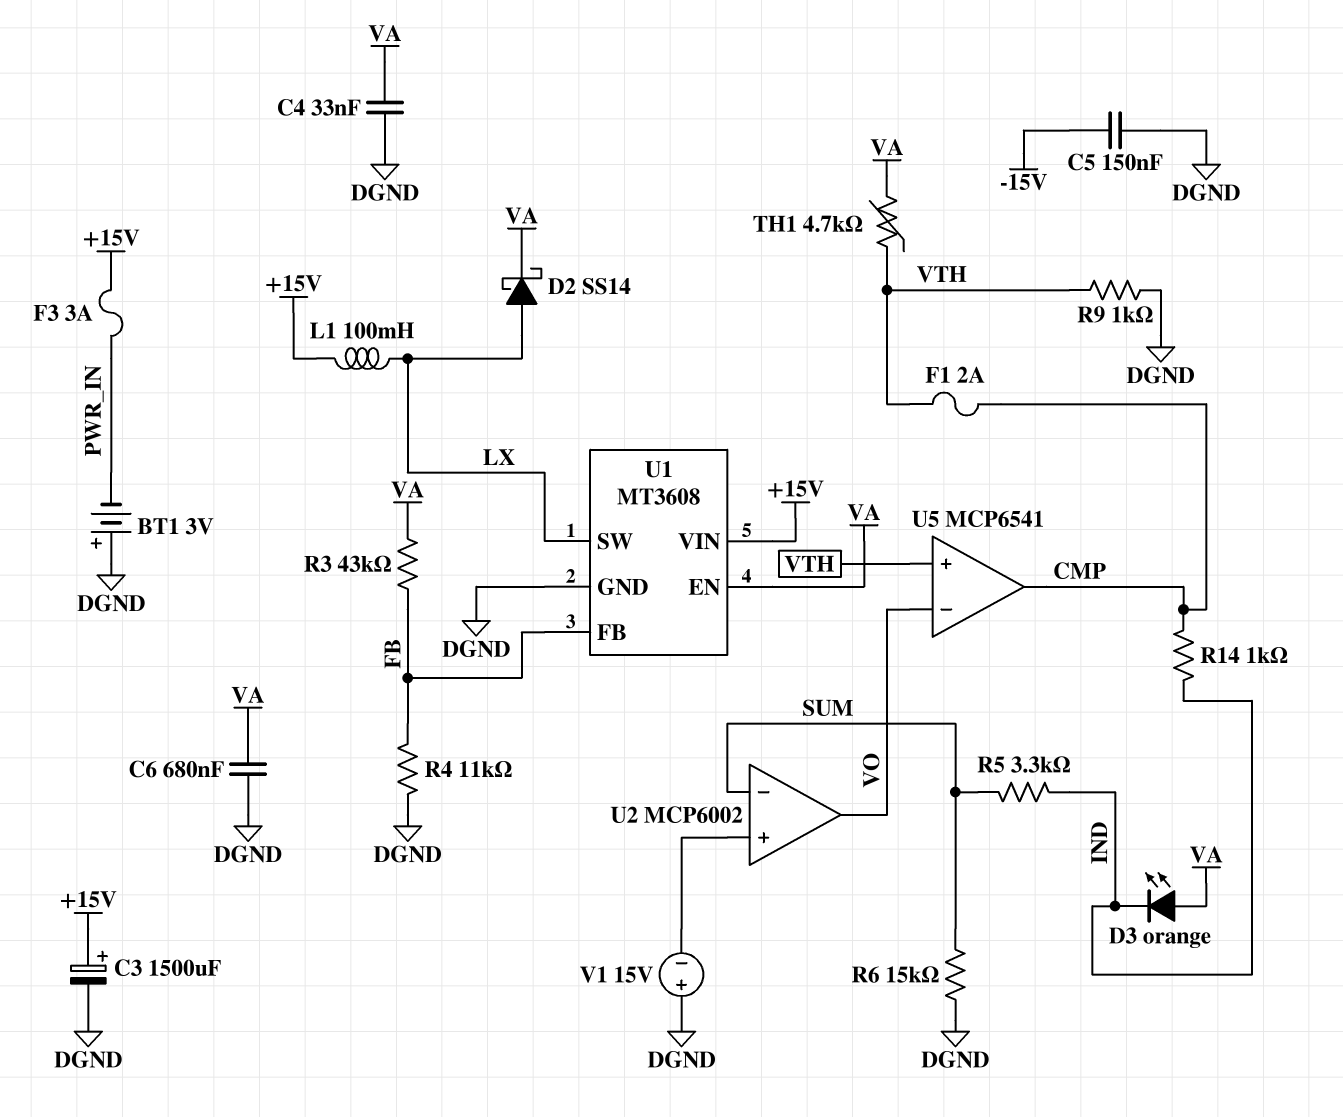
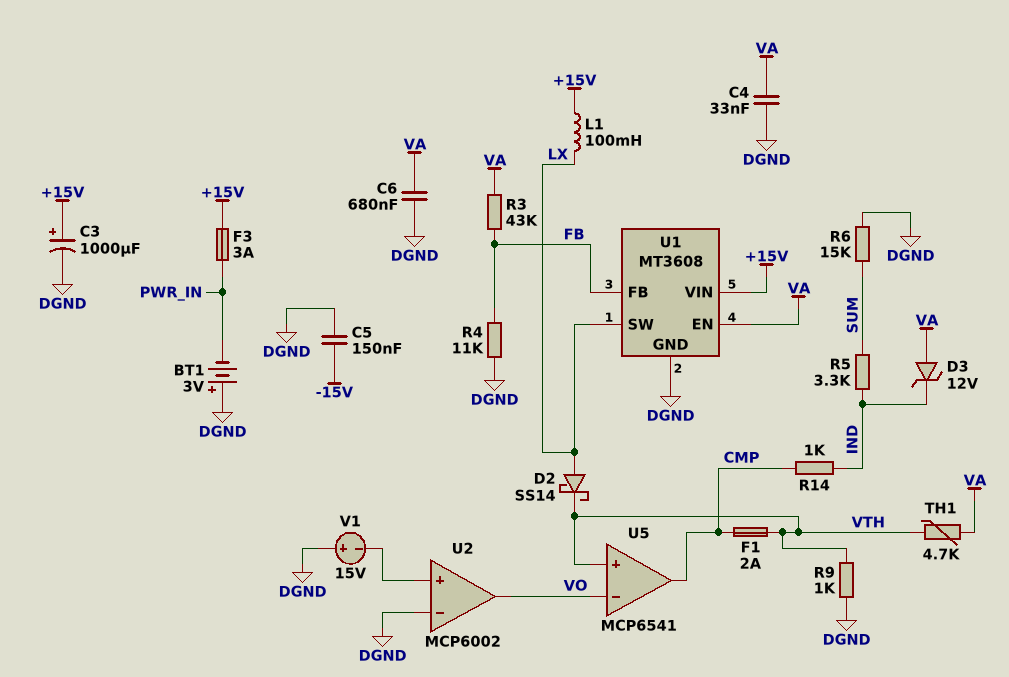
C3: 1500uF (plus +15V, minus DGND) -> 1000uF (plus +15V, minus DGND)
D2: schottky SS14 (A LX, K VA) -> schottky SS14 (A LX, K VTH)
D3: LED orange (A VA, K IND) -> zener 12V (A VA, K IND)
U2 pin in-: SUM -> DGND

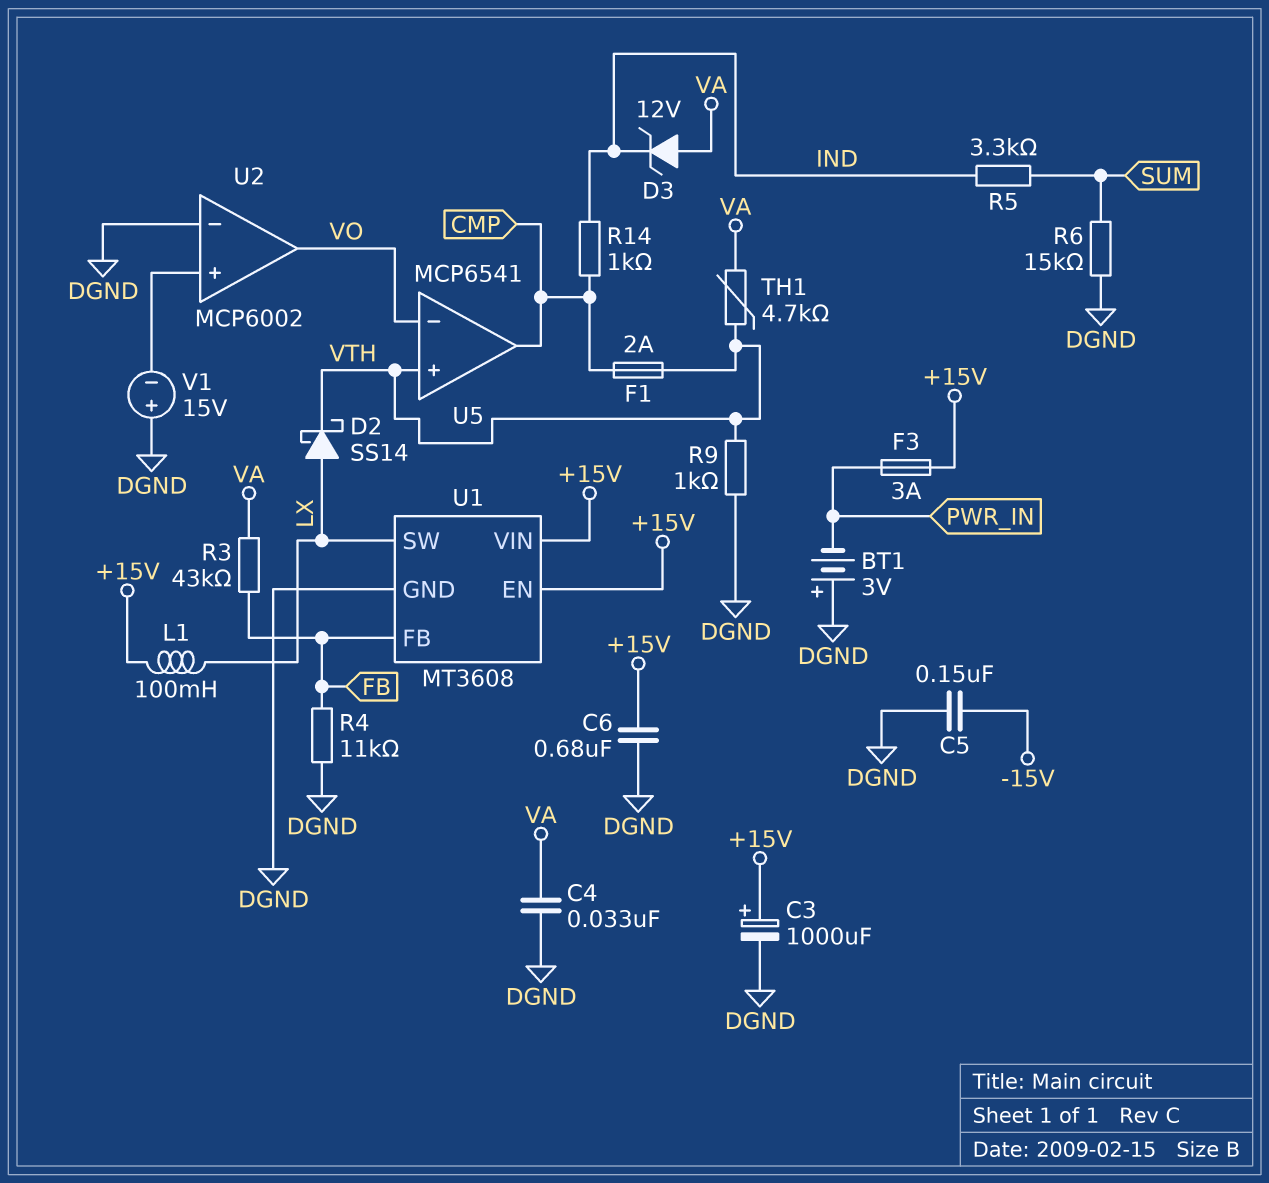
C6: 680nF (DGND, VA) -> 680nF (+15V, DGND)
U1 pin EN: VA -> +15V

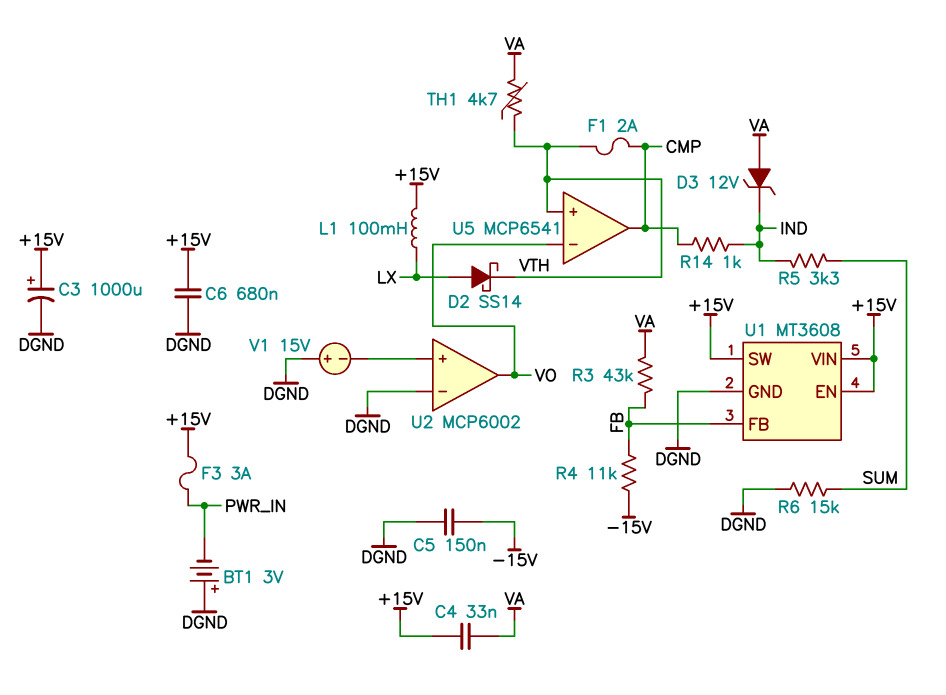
C4: 33nF (DGND, VA) -> 33nF (+15V, VA)
R4: 11k (DGND, FB) -> 11k (-15V, FB)
R9: 1k (DGND, VTH) -> none
U1 pin SW: LX -> +15V

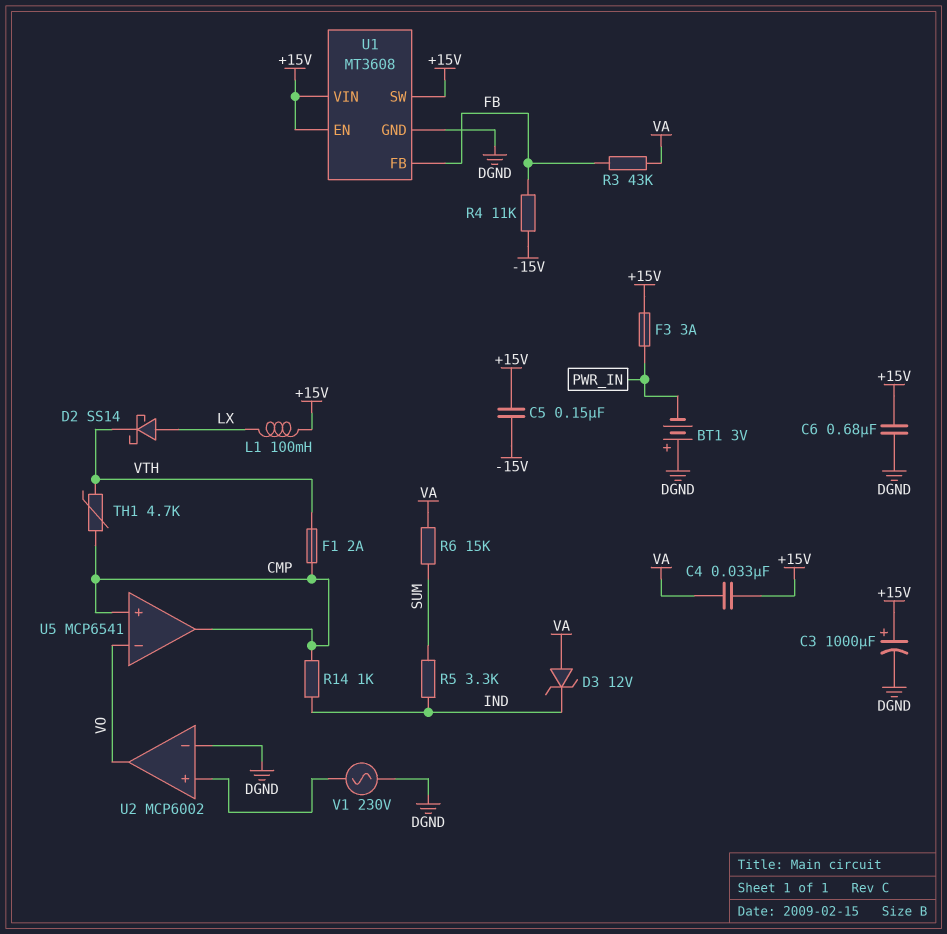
C5: 150nF (-15V, DGND) -> 150nF (+15V, -15V)
R6: 15k (DGND, SUM) -> 15k (SUM, VA)
TH1: 4.7k (VA, VTH) -> 4.7k (CMP, VTH)
U5 pin in+: VTH -> CMP
V1: 15V (plus DGND, minus U2/in+) -> AC 230V (DGND, U2/in+)

